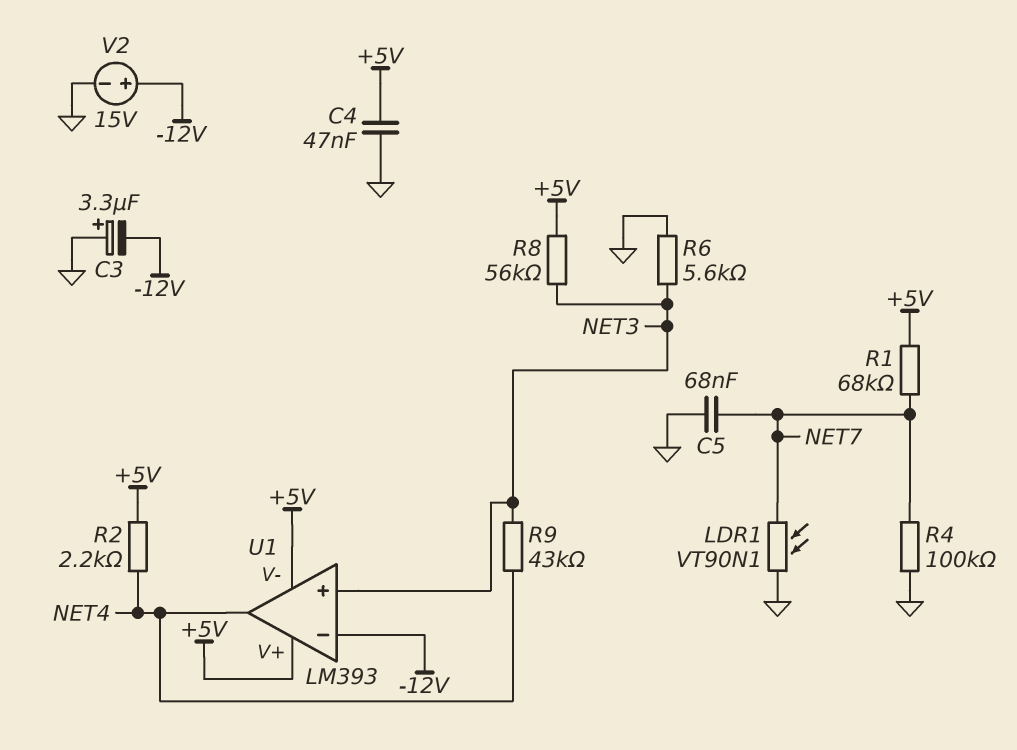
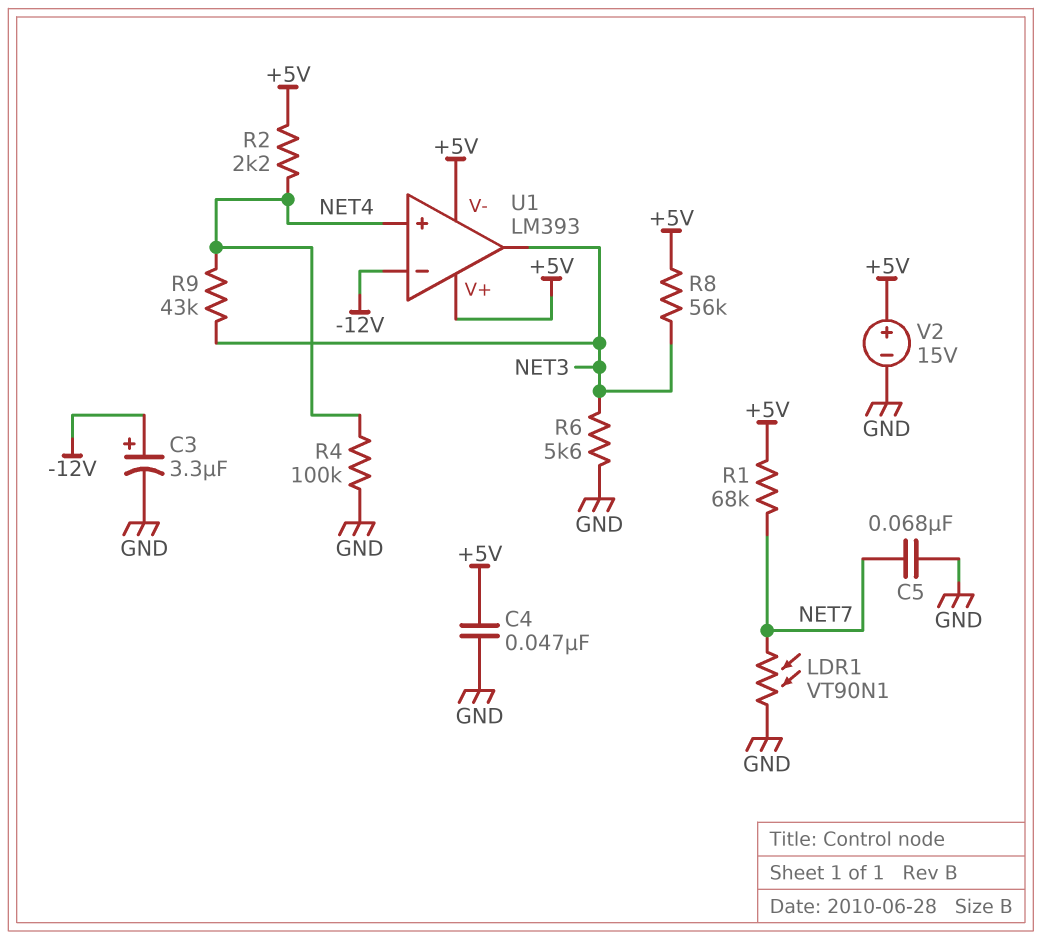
C3: 3.3uF (plus GND, minus -12V) -> 3.3uF (plus -12V, minus GND)
R4: 100k (GND, NET7) -> 100k (GND, NET4)
U1 pin in+: NET3 -> NET4
U1 pin out: NET4 -> NET3
V2: 15V (plus -12V, minus GND) -> 15V (plus +5V, minus GND)

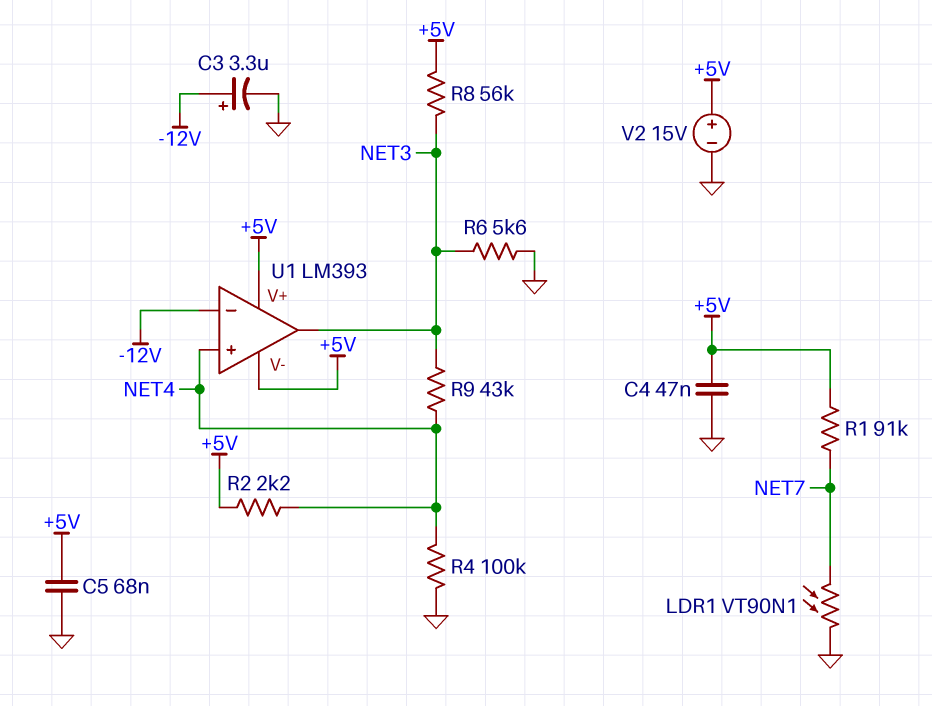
C5: 68nF (GND, NET7) -> 68nF (+5V, GND)
R1: 68k (+5V, NET7) -> 91k (+5V, NET7)

